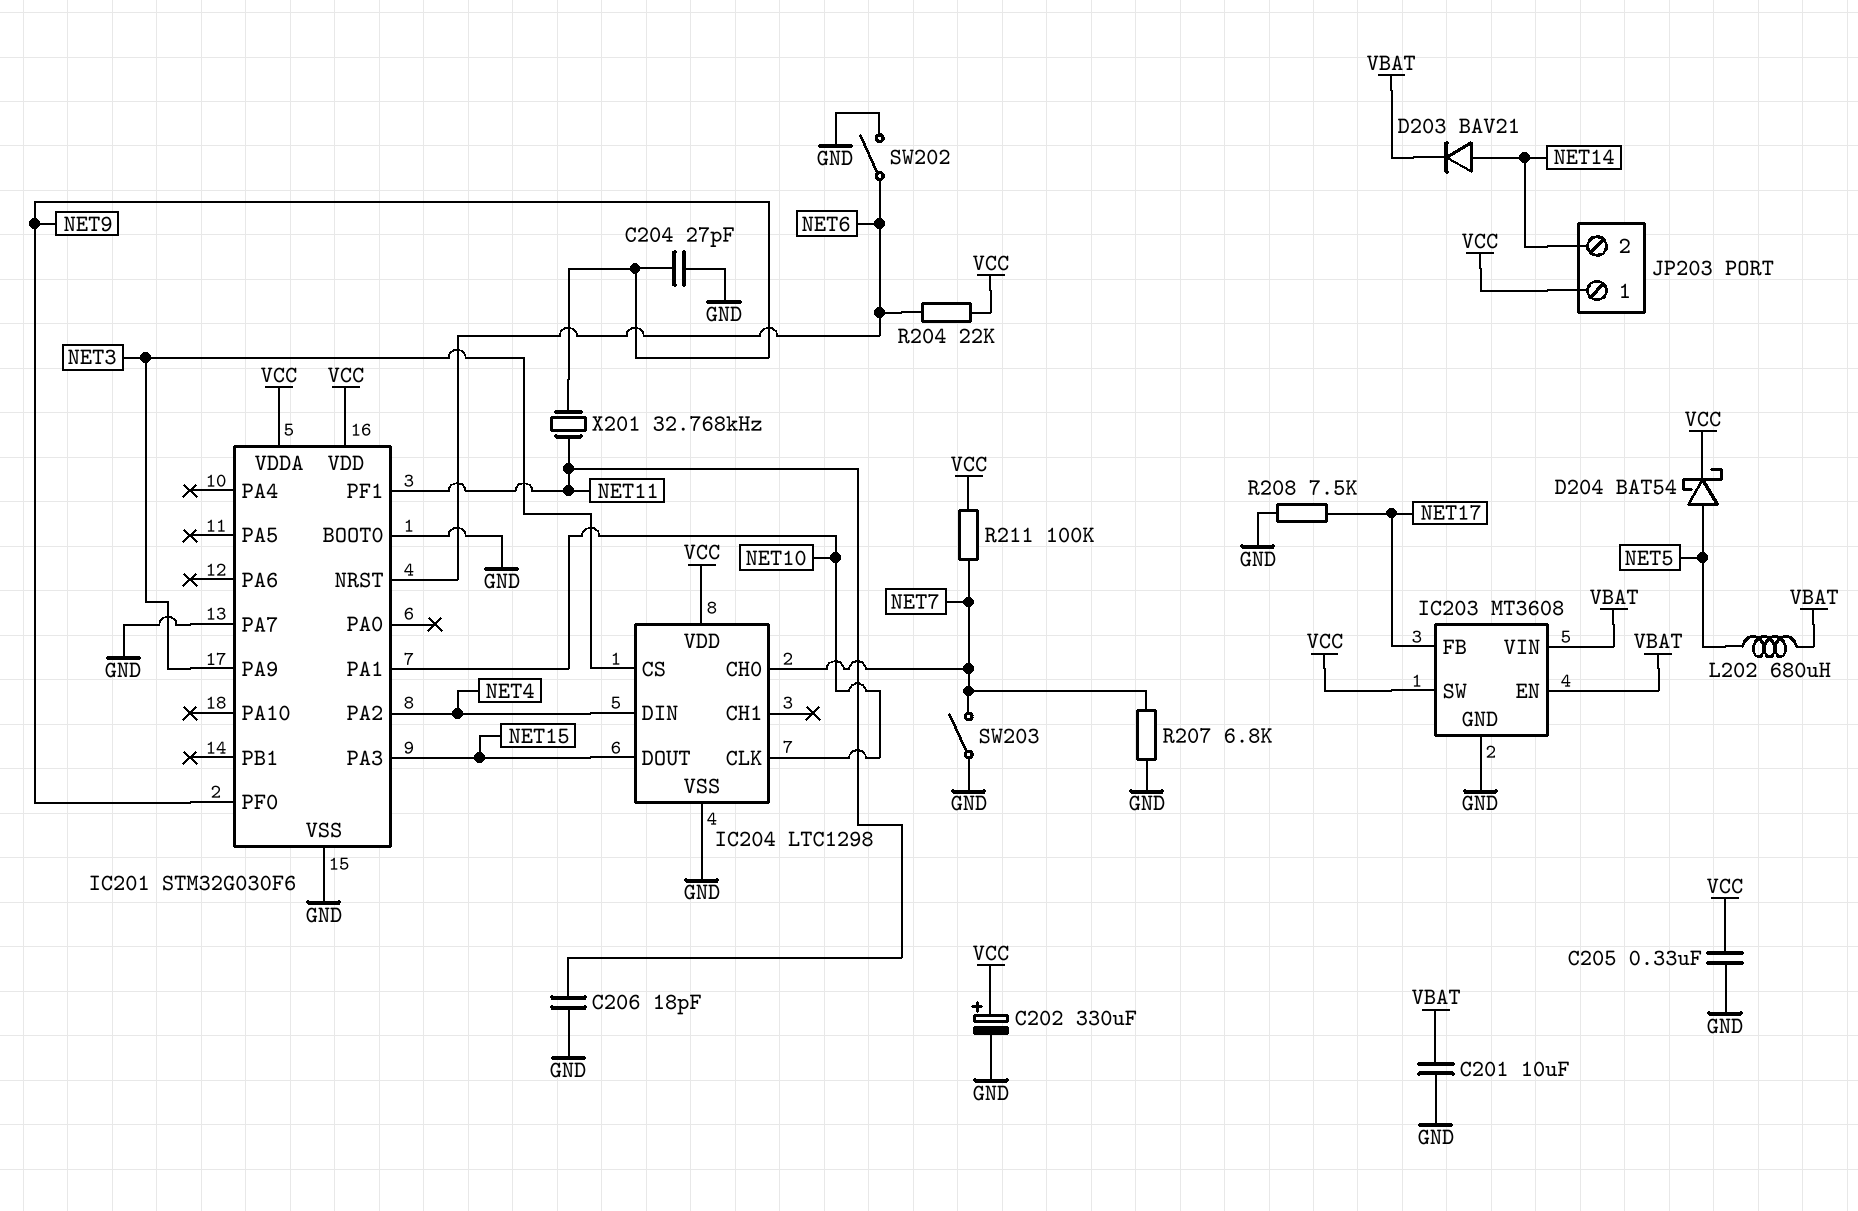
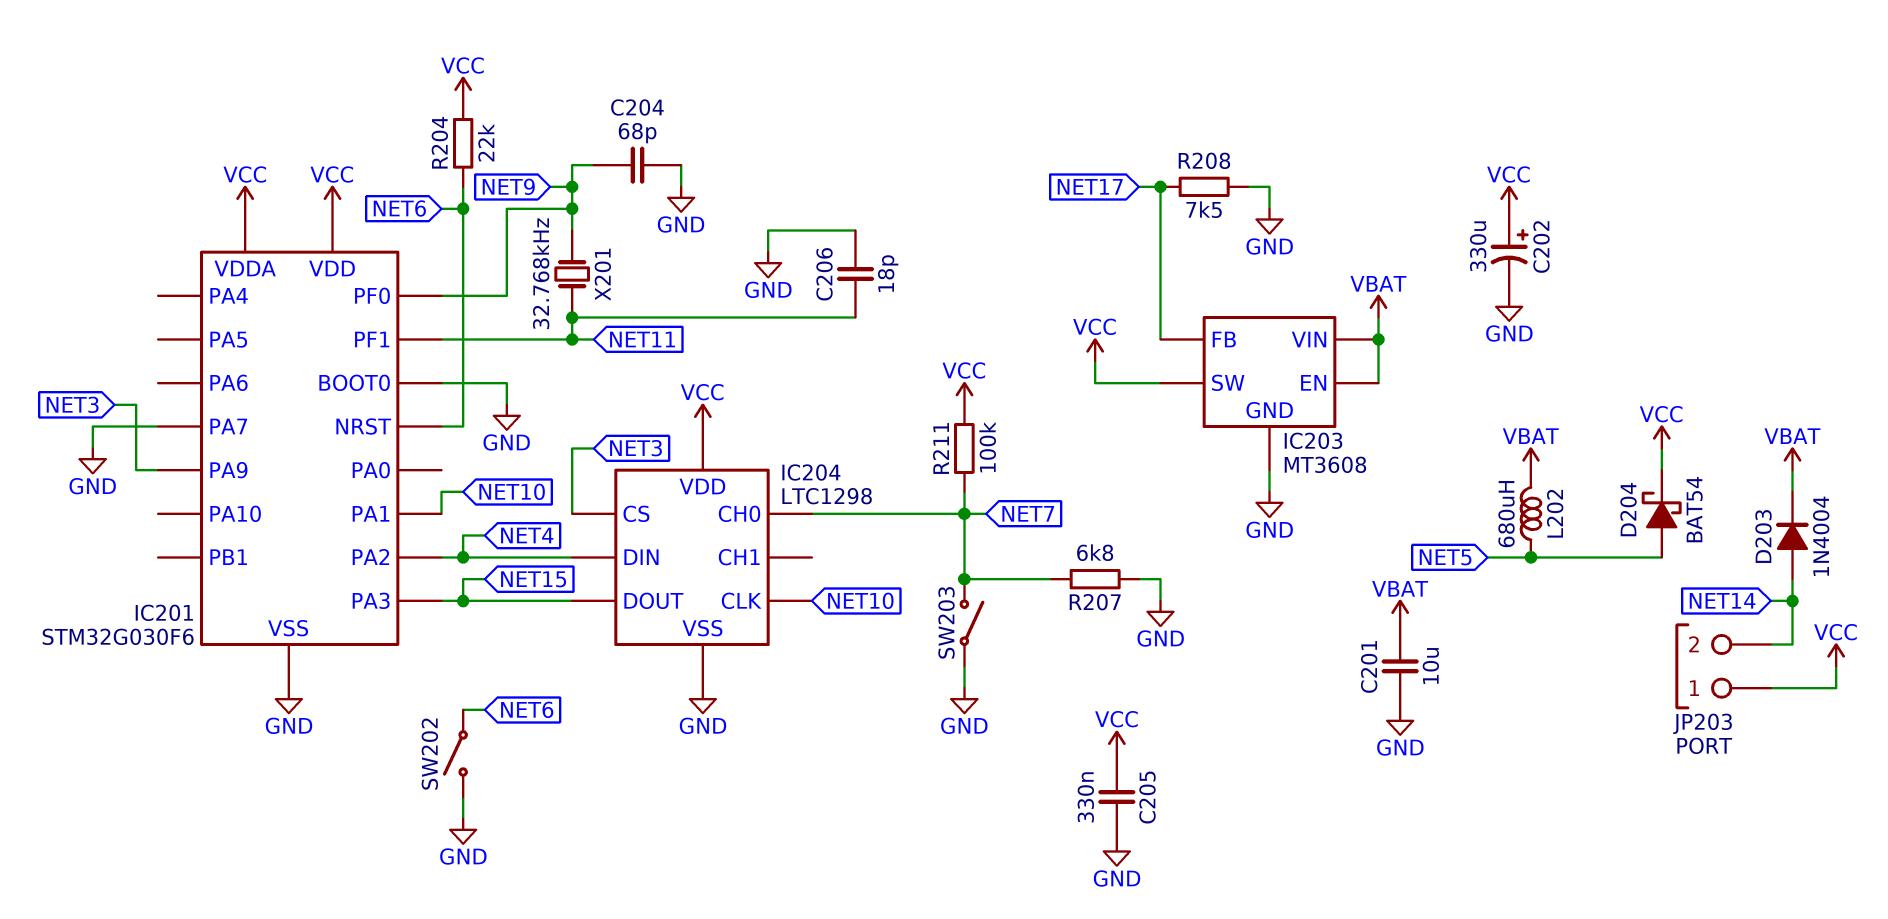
C204: 27pF (GND, NET9) -> 68pF (GND, NET9)
D203: diode BAV21 (A NET14, K VBAT) -> diode 1N4004 (A NET14, K VBAT)

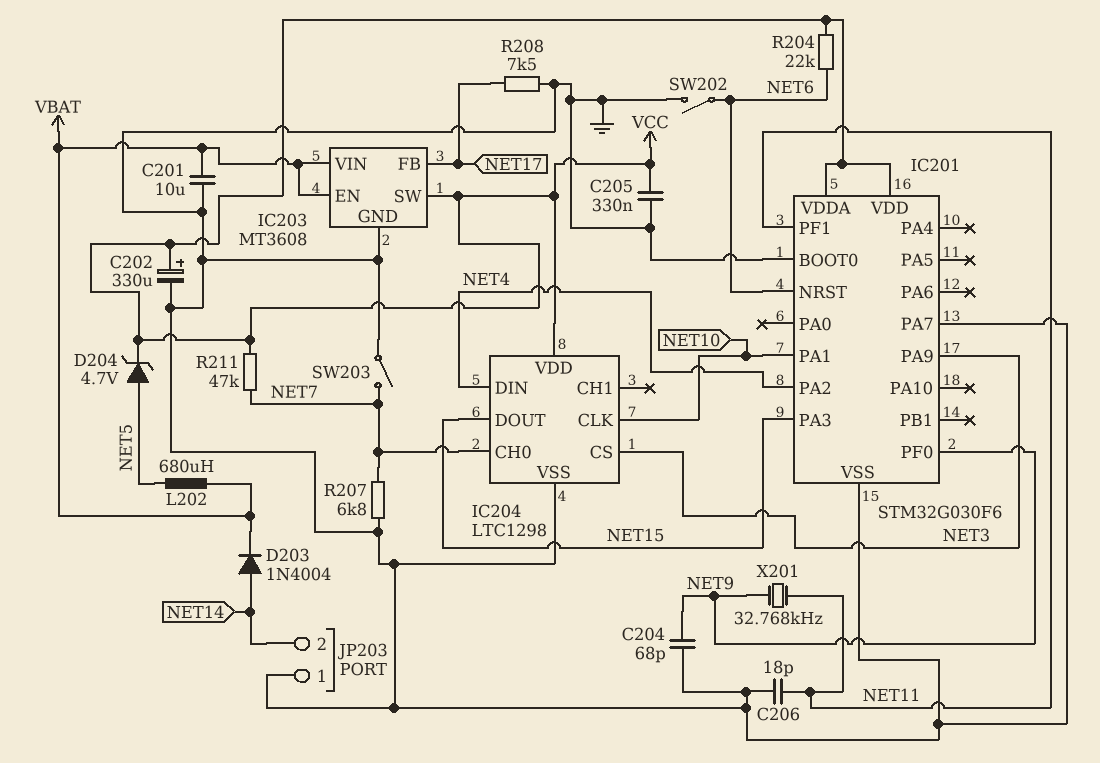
D204: schottky BAT54 (A NET5, K VCC) -> zener 4.7V (A NET5, K VCC)
JP203 pin 1: VCC -> GND
R211: 100k (NET7, VCC) -> 47k (NET7, VCC)

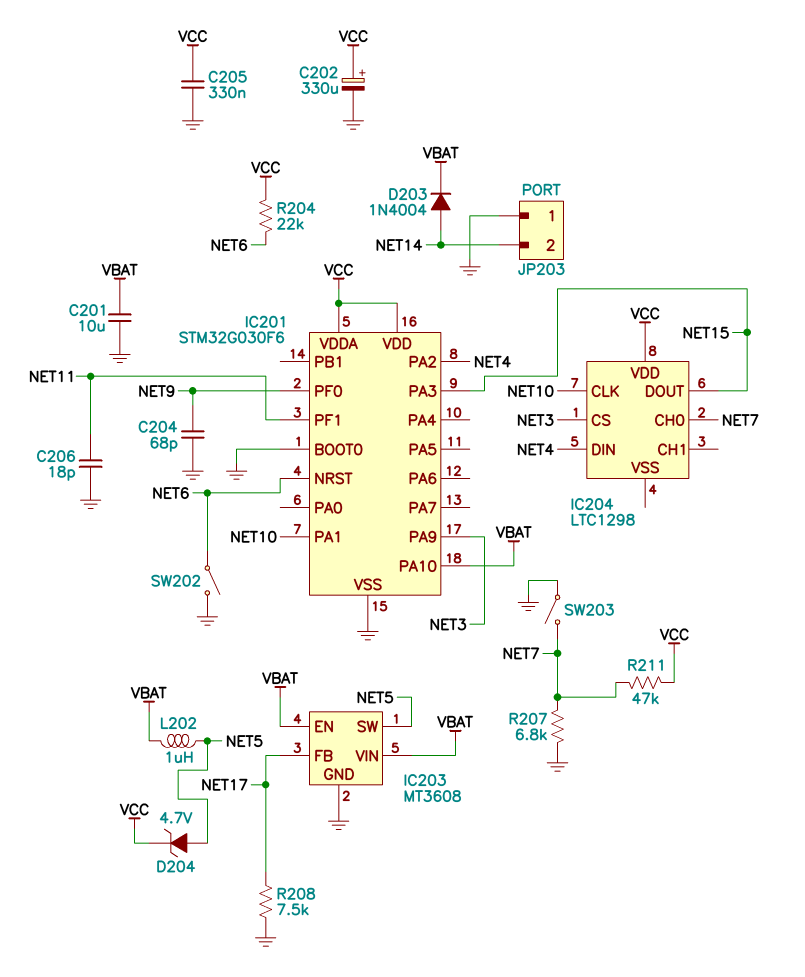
IC201 pin PA7: GND -> none
IC201 pin PA10: none -> VBAT
IC203 pin SW: VCC -> NET5
IC204 pin VSS: GND -> none
L202: 680uH (NET5, VBAT) -> 1uH (NET5, VBAT)
X201: 32.768kHz (NET9, NET11) -> none

